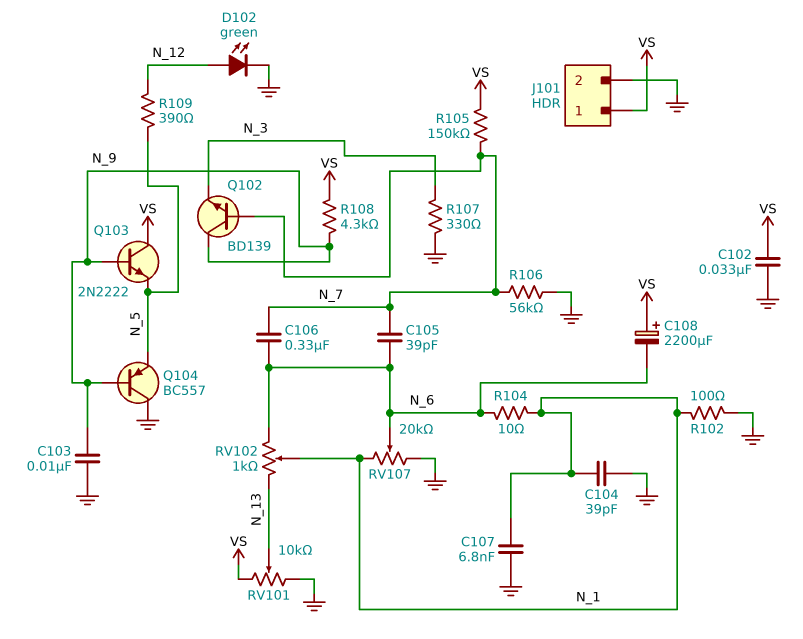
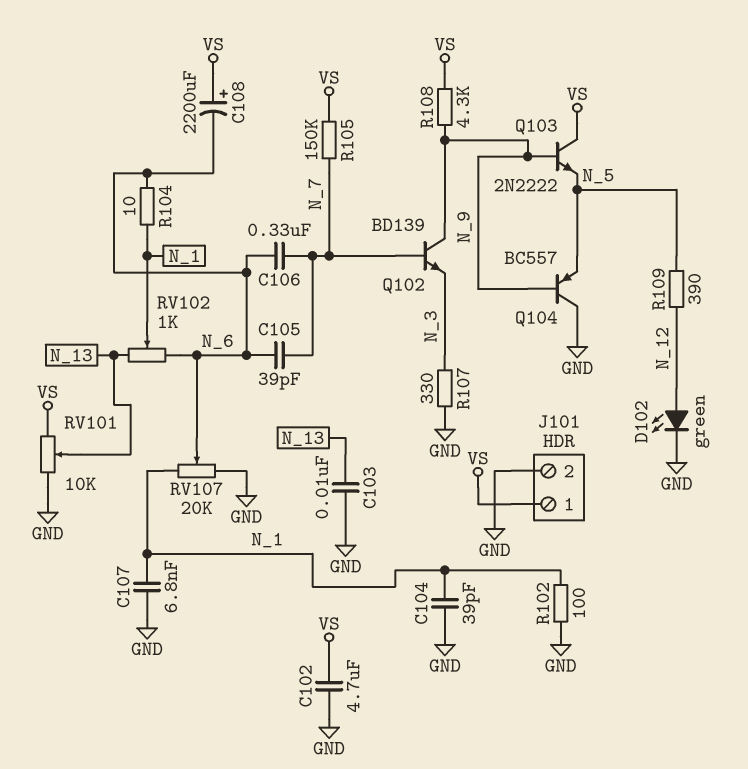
C102: 33nF (GND, VS) -> 4.7uF (GND, VS)
C103: 10nF (GND, N_9) -> 10nF (GND, N_13)
R106: 56k (GND, N_7) -> none

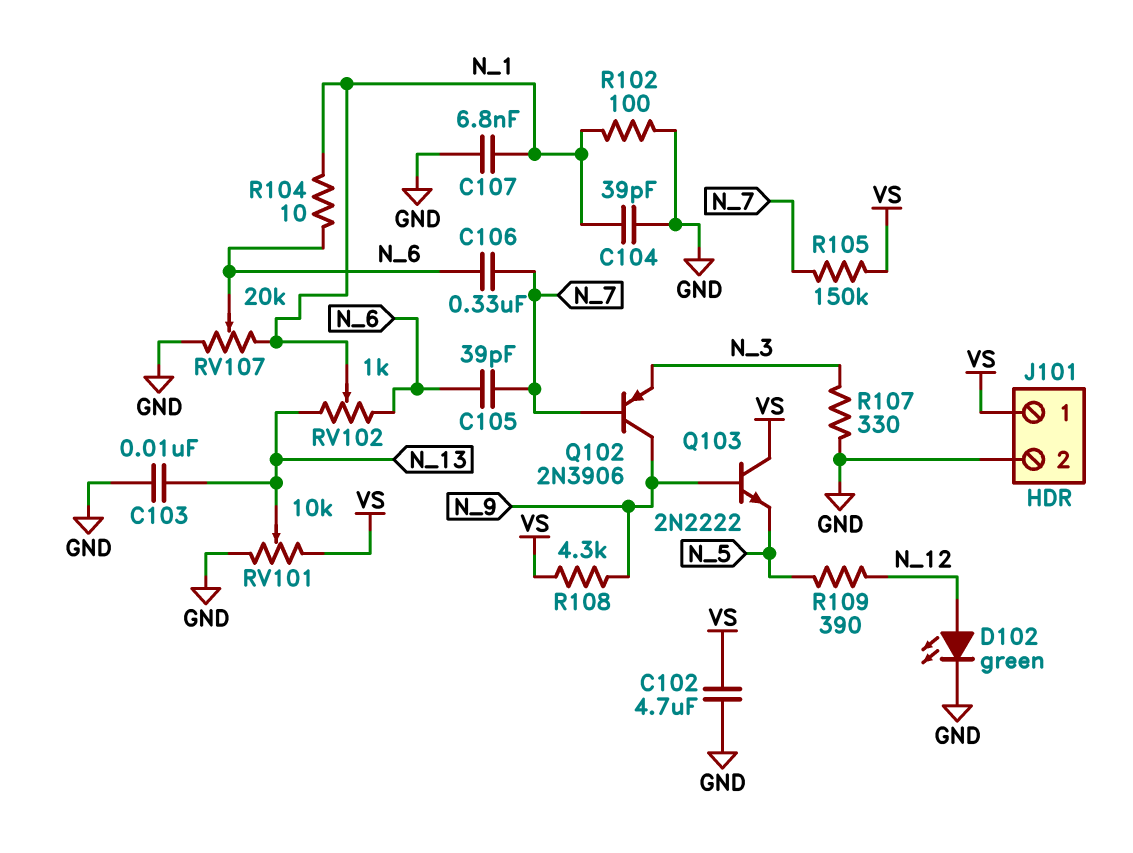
C108: 2200uF (plus VS, minus N_6) -> none
Q102: NPN BD139 (B N_7, C N_9, E N_3) -> PNP 2N3906 (B N_7, C N_9, E N_3)
Q104: PNP BC557 (B N_9, C GND, E N_5) -> none

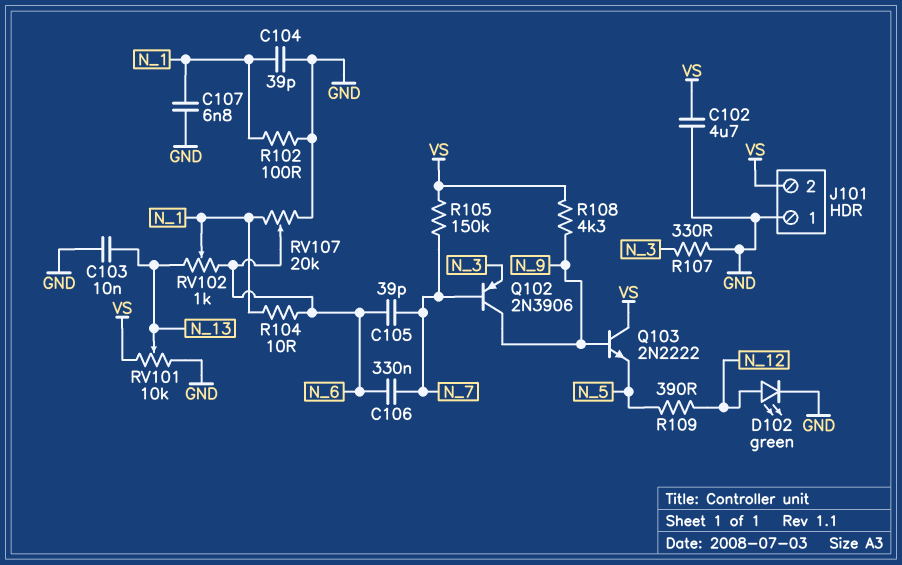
J101 pin 1: VS -> GND
J101 pin 2: GND -> VS

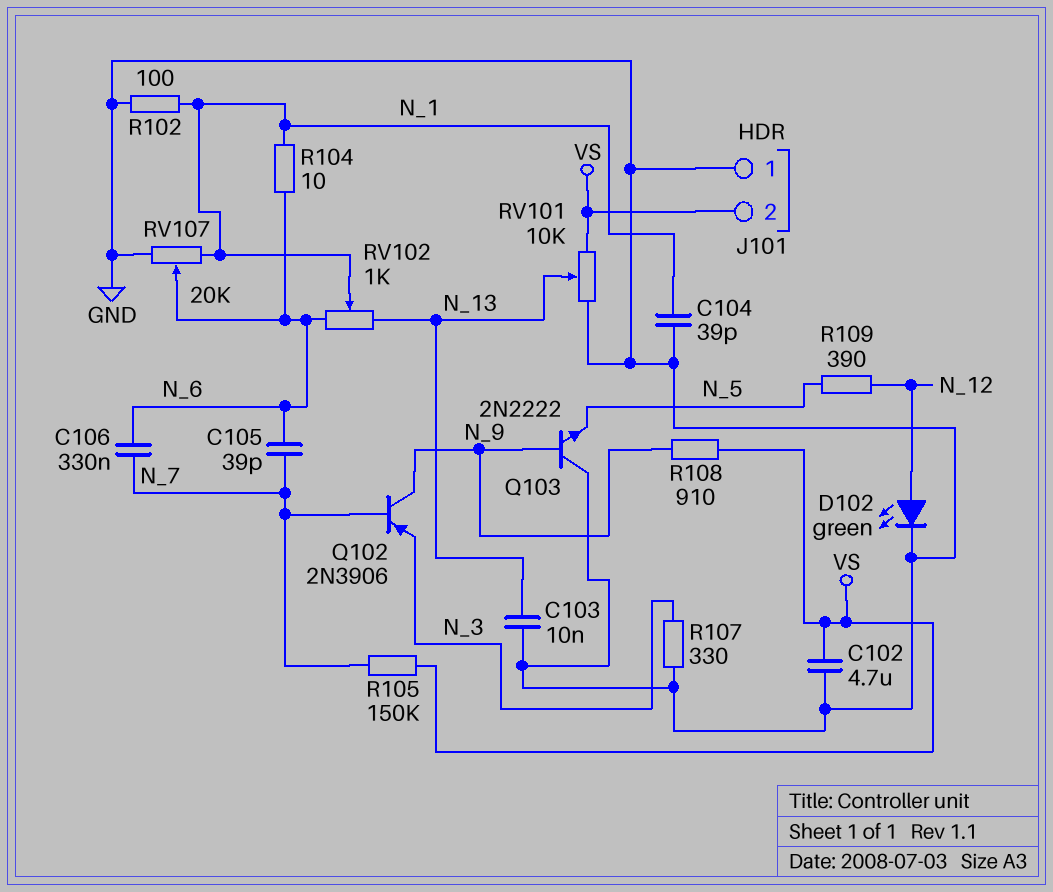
C107: 6.8nF (GND, N_1) -> none
Q103: NPN 2N2222 (B N_9, C VS, E N_5) -> NPN 2N2222 (B N_9, C GND, E N_5)
R108: 4.3k (N_9, VS) -> 910 (N_9, VS)

